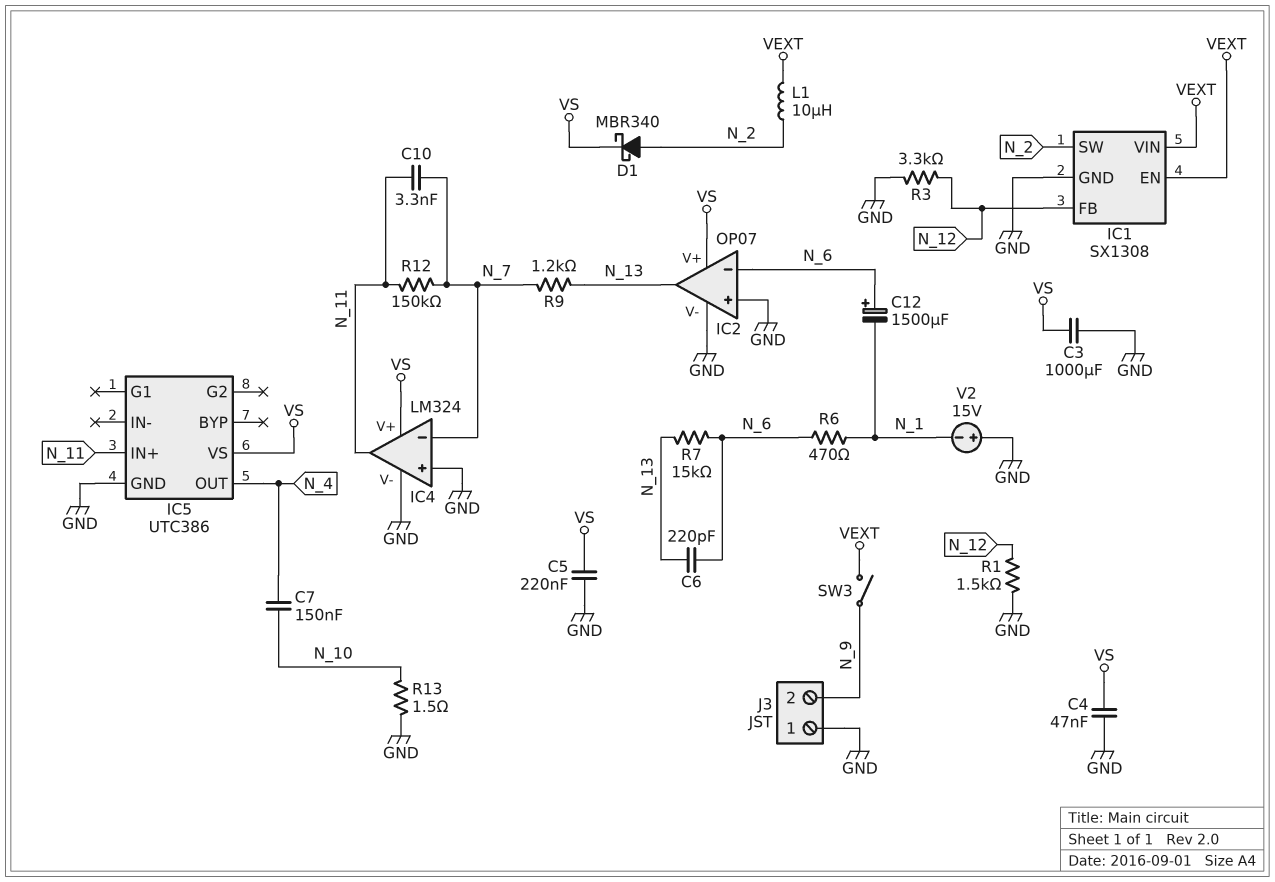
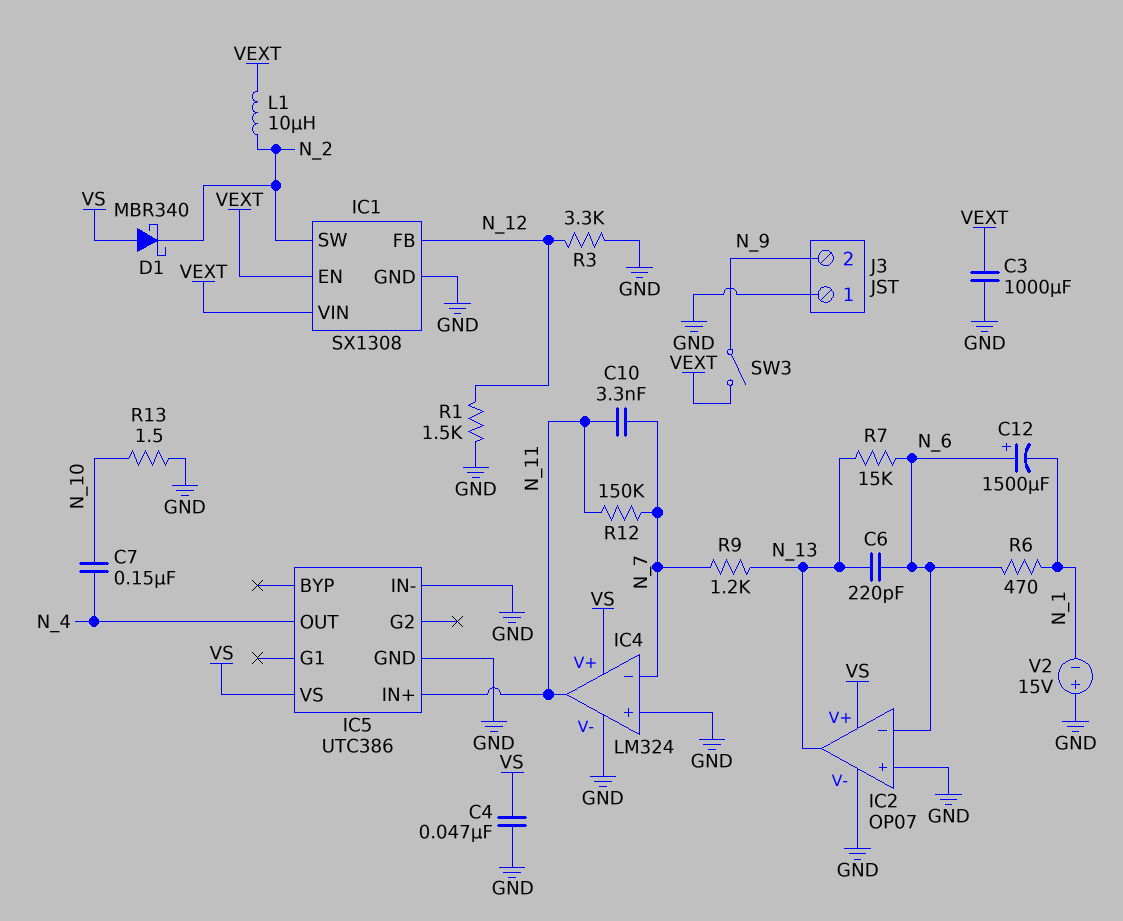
C3: 1000uF (GND, VS) -> 1000uF (GND, VEXT)
C5: 220nF (GND, VS) -> none
D1: schottky MBR340 (A N_2, K VS) -> schottky MBR340 (A VS, K N_2)
IC5 pin IN-: none -> GND

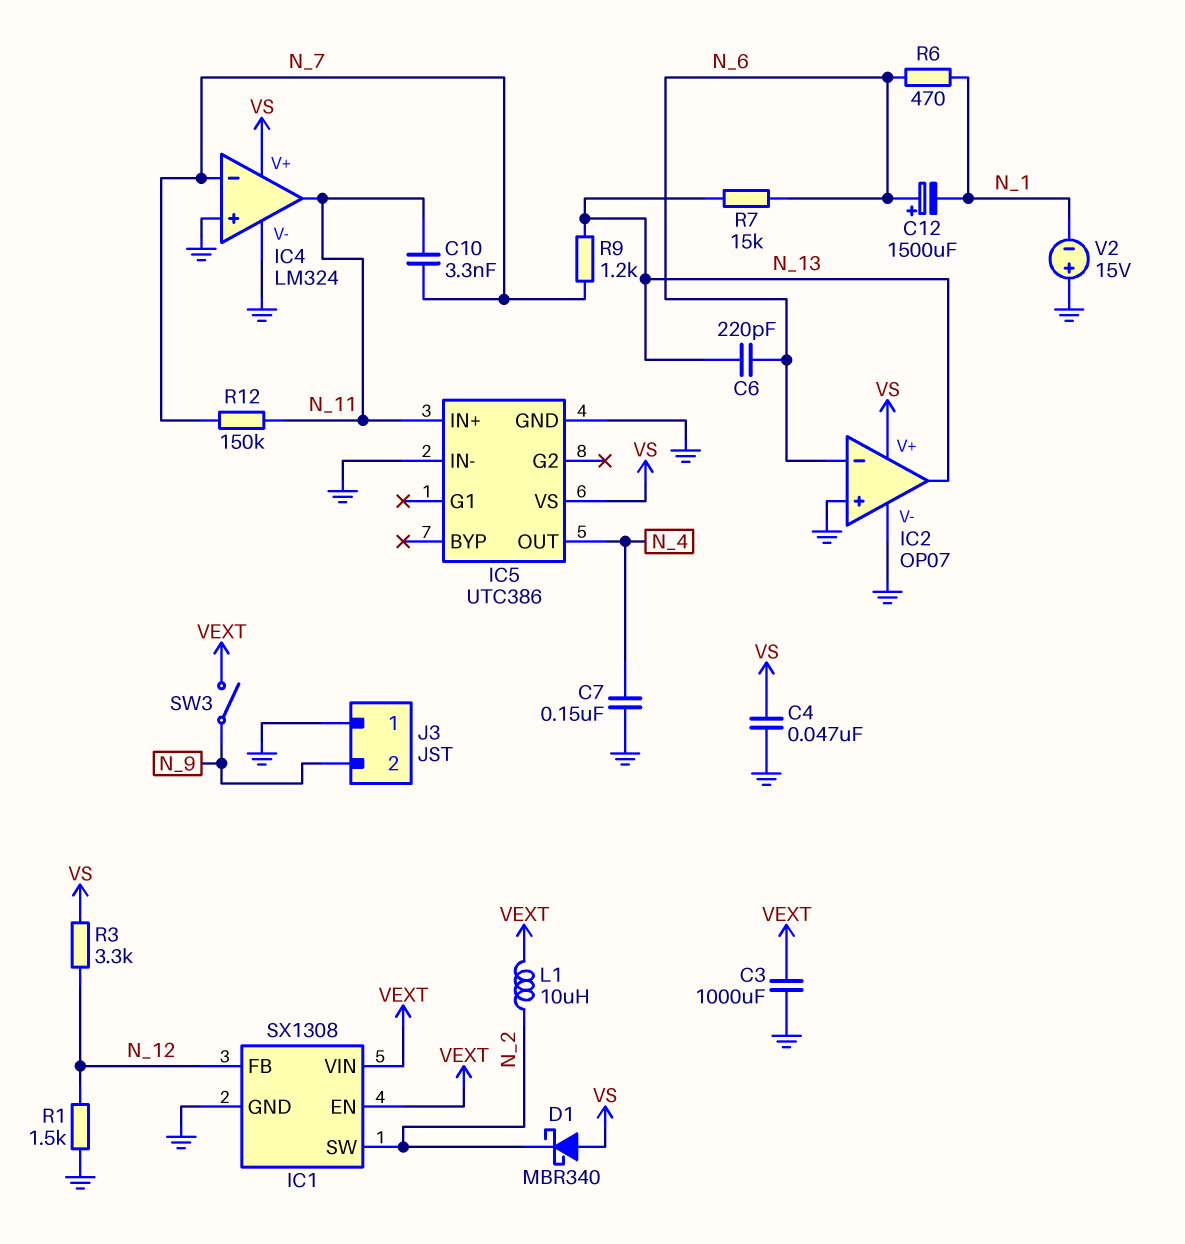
C7: 150nF (N_4, N_10) -> 150nF (GND, N_4)
R3: 3.3k (GND, N_12) -> 3.3k (N_12, VS)
R13: 1.5 (GND, N_10) -> none

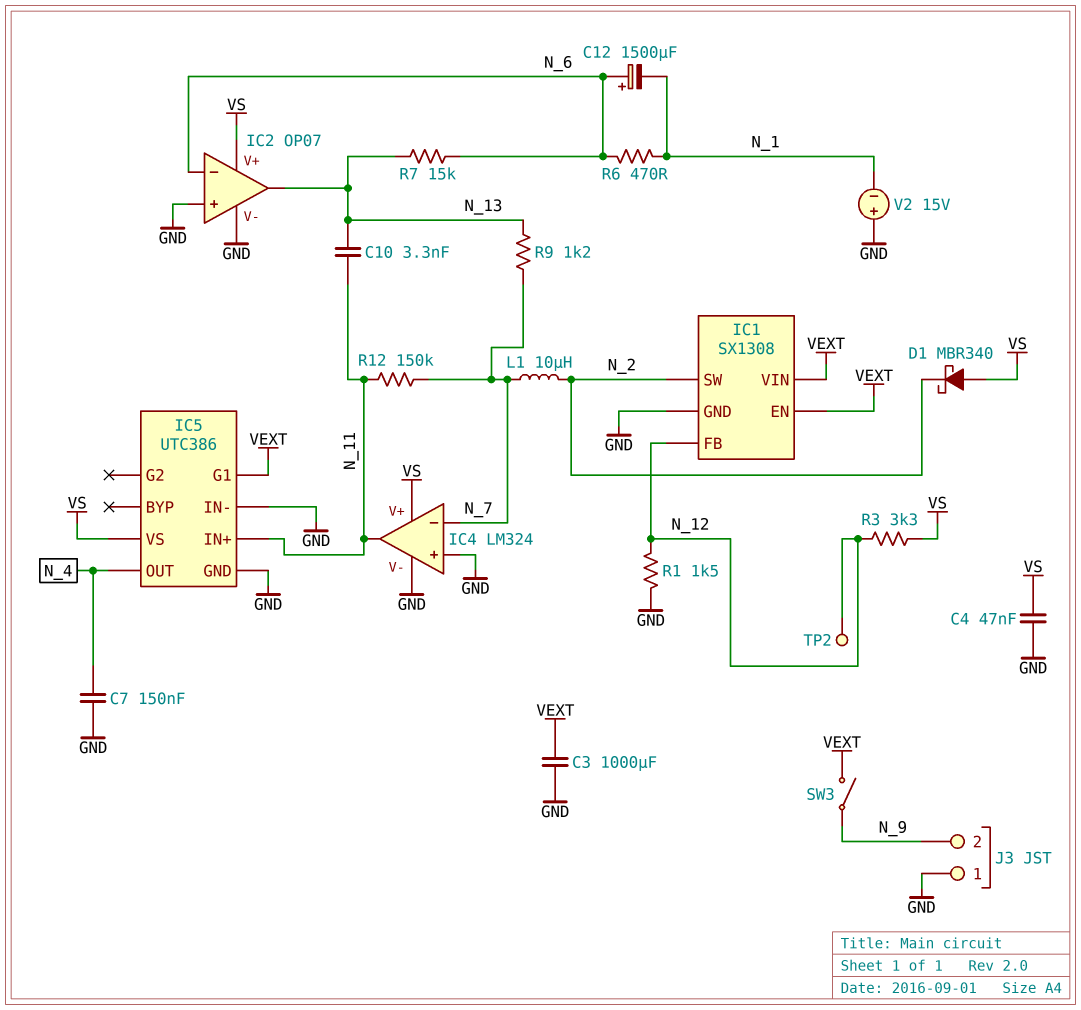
C6: 220pF (N_6, N_13) -> none
C10: 3.3nF (N_7, N_11) -> 3.3nF (N_11, N_13)
IC5 pin G1: none -> VEXT
L1: 10uH (N_2, VEXT) -> 10uH (N_2, N_7)
TP2: none -> test point (N_12)

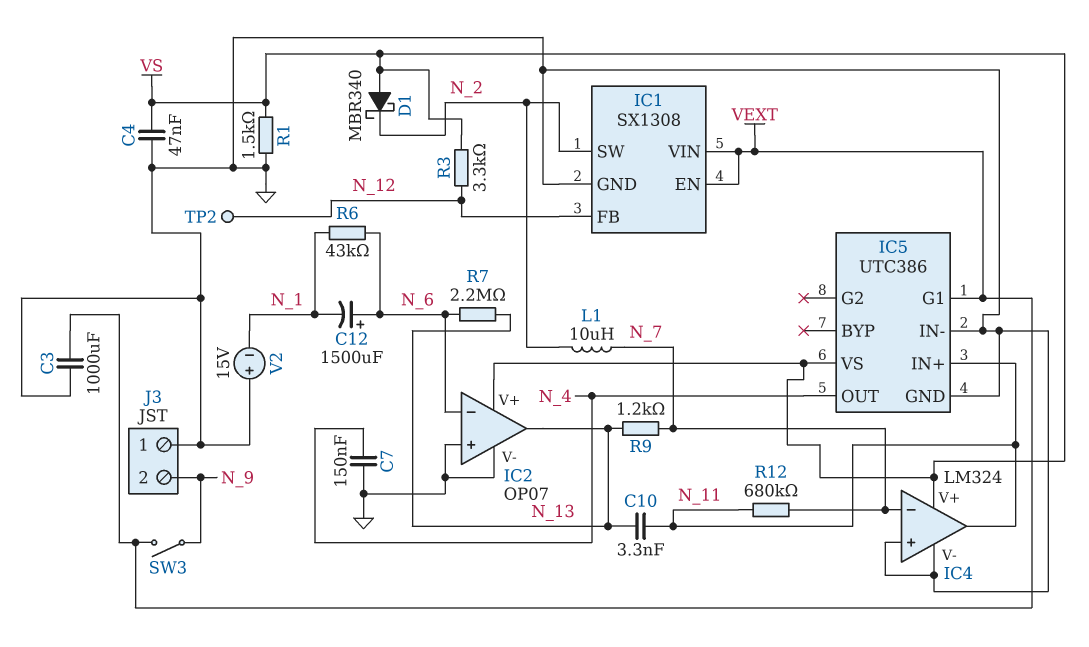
R1: 1.5k (GND, N_12) -> 1.5k (GND, VS)
R6: 470 (N_1, N_6) -> 43k (N_1, N_6)
R7: 15k (N_6, N_13) -> 2.2M (N_6, N_13)
R12: 150k (N_7, N_11) -> 680k (N_7, N_11)

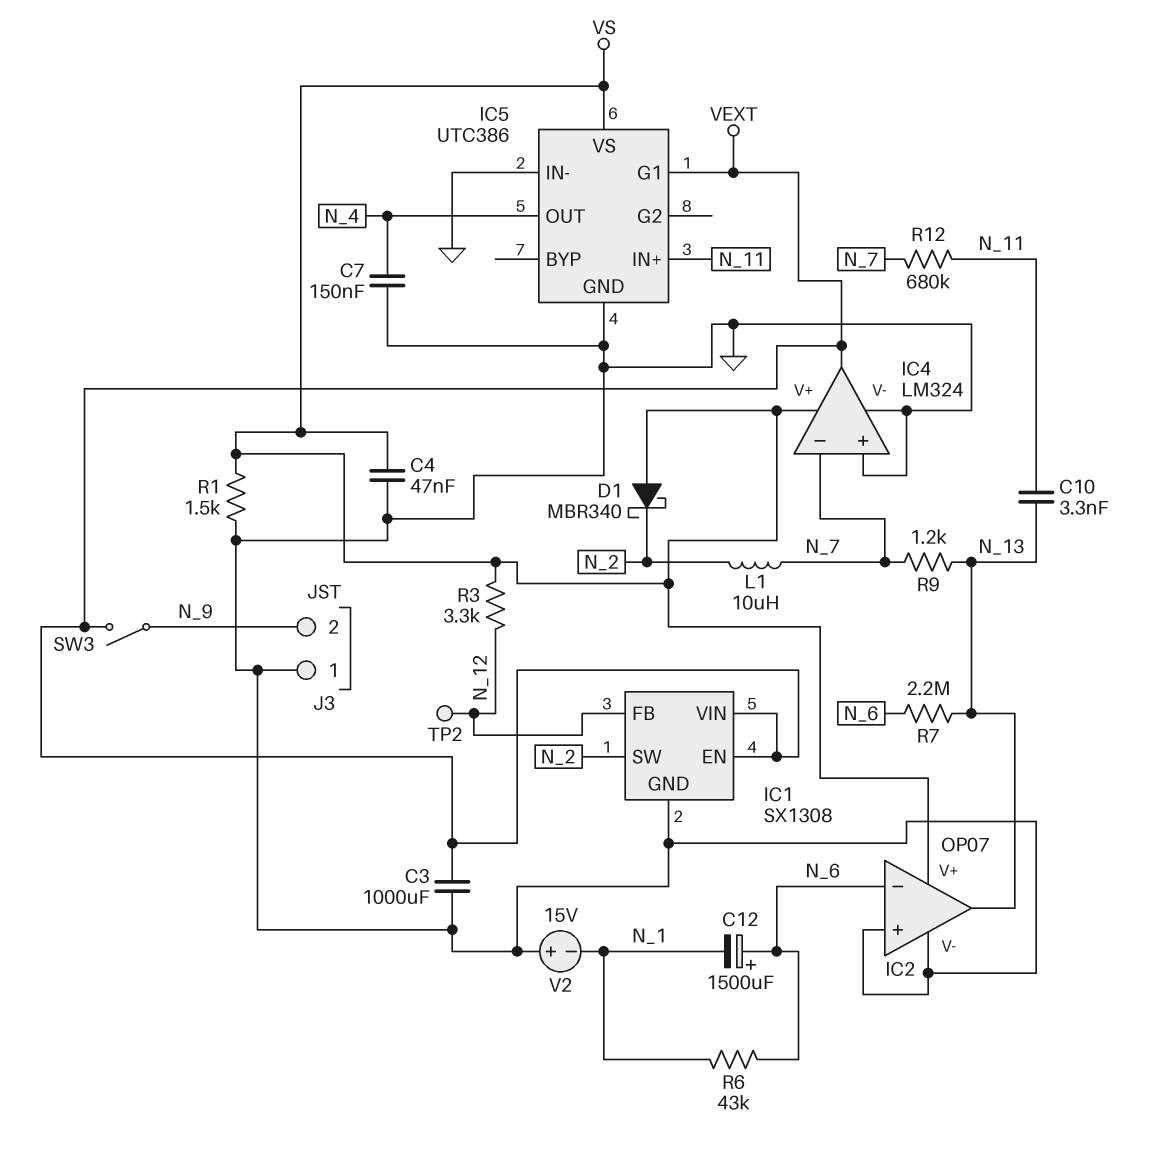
IC4 pin out: N_11 -> VEXT

